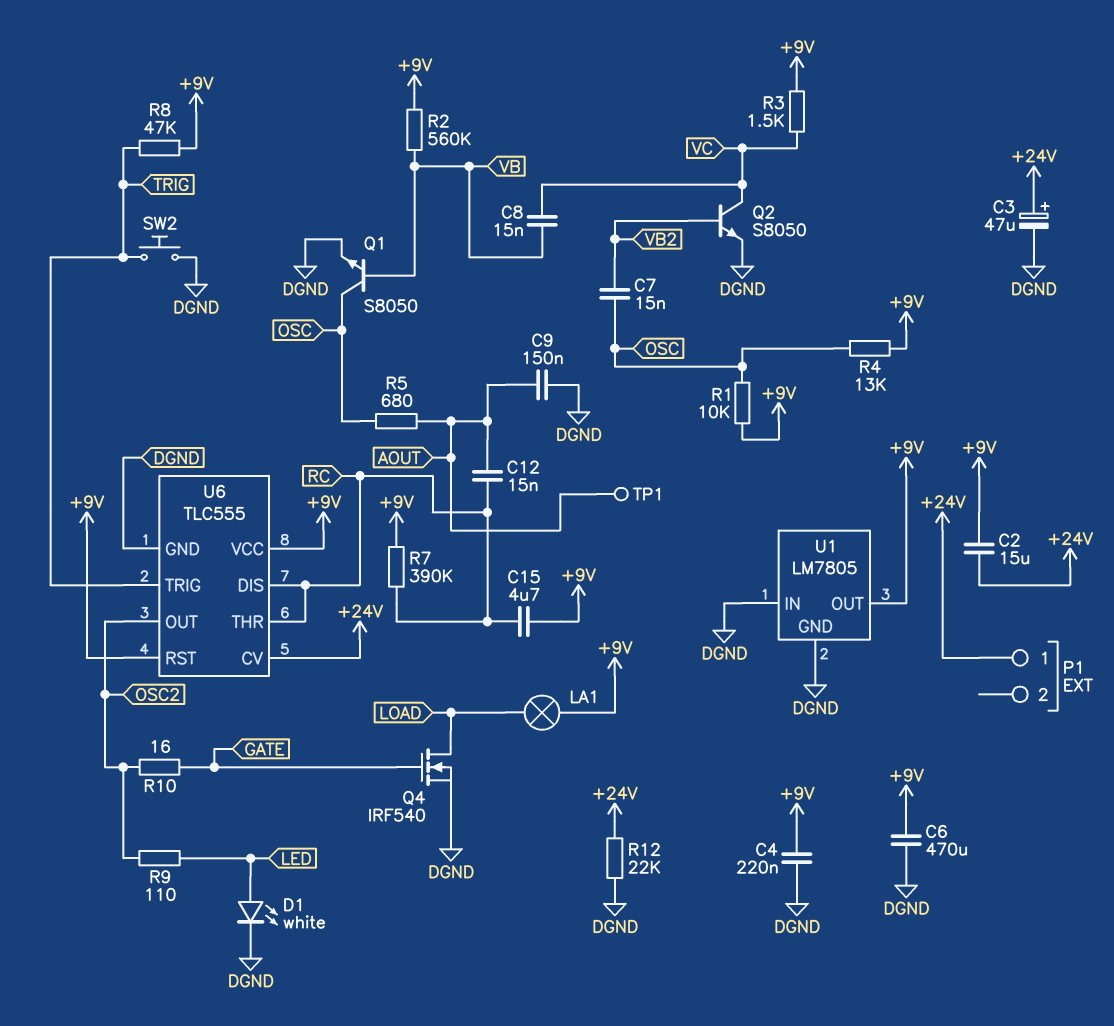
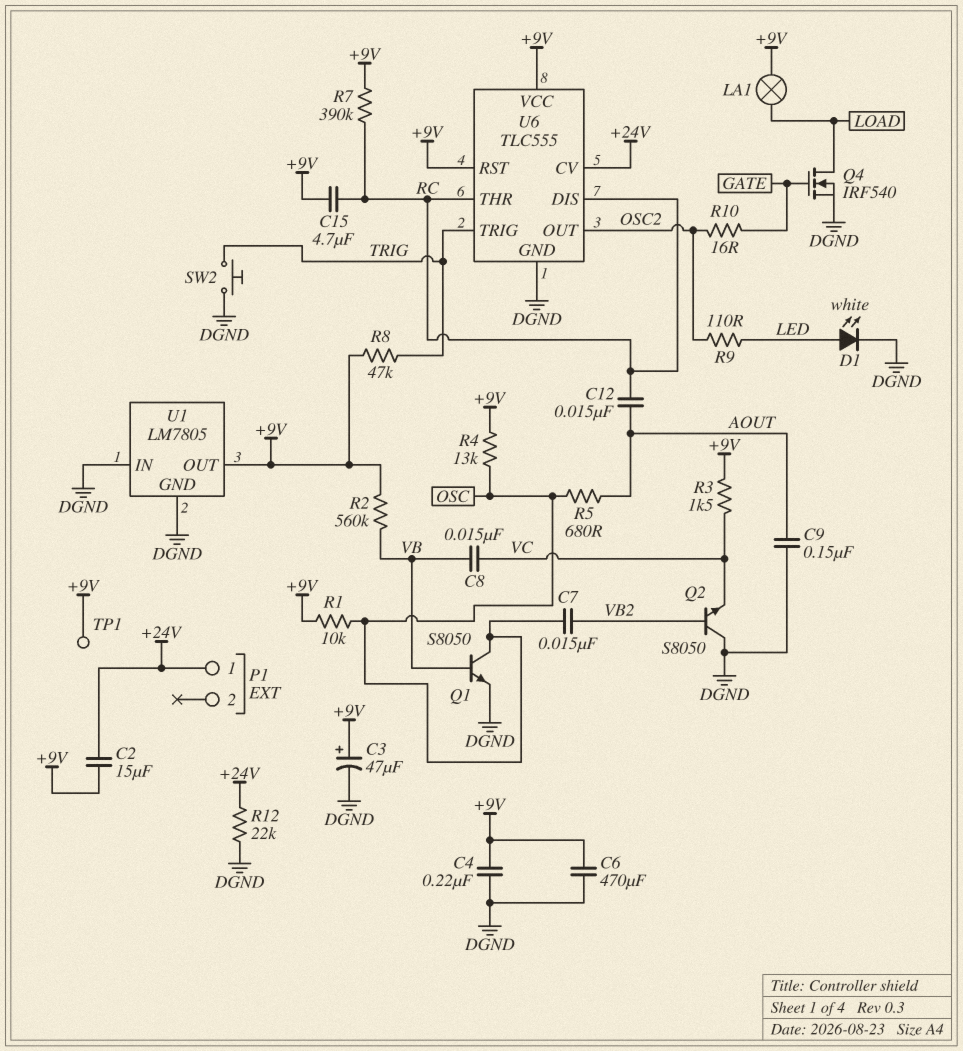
C3: 47uF (plus +24V, minus DGND) -> 47uF (plus +9V, minus DGND)
Q2: NPN S8050 (B VB2, C VC, E DGND) -> NPN S8050 (B VB2, C DGND, E VC)
TP1: test point (AOUT) -> test point (+9V)

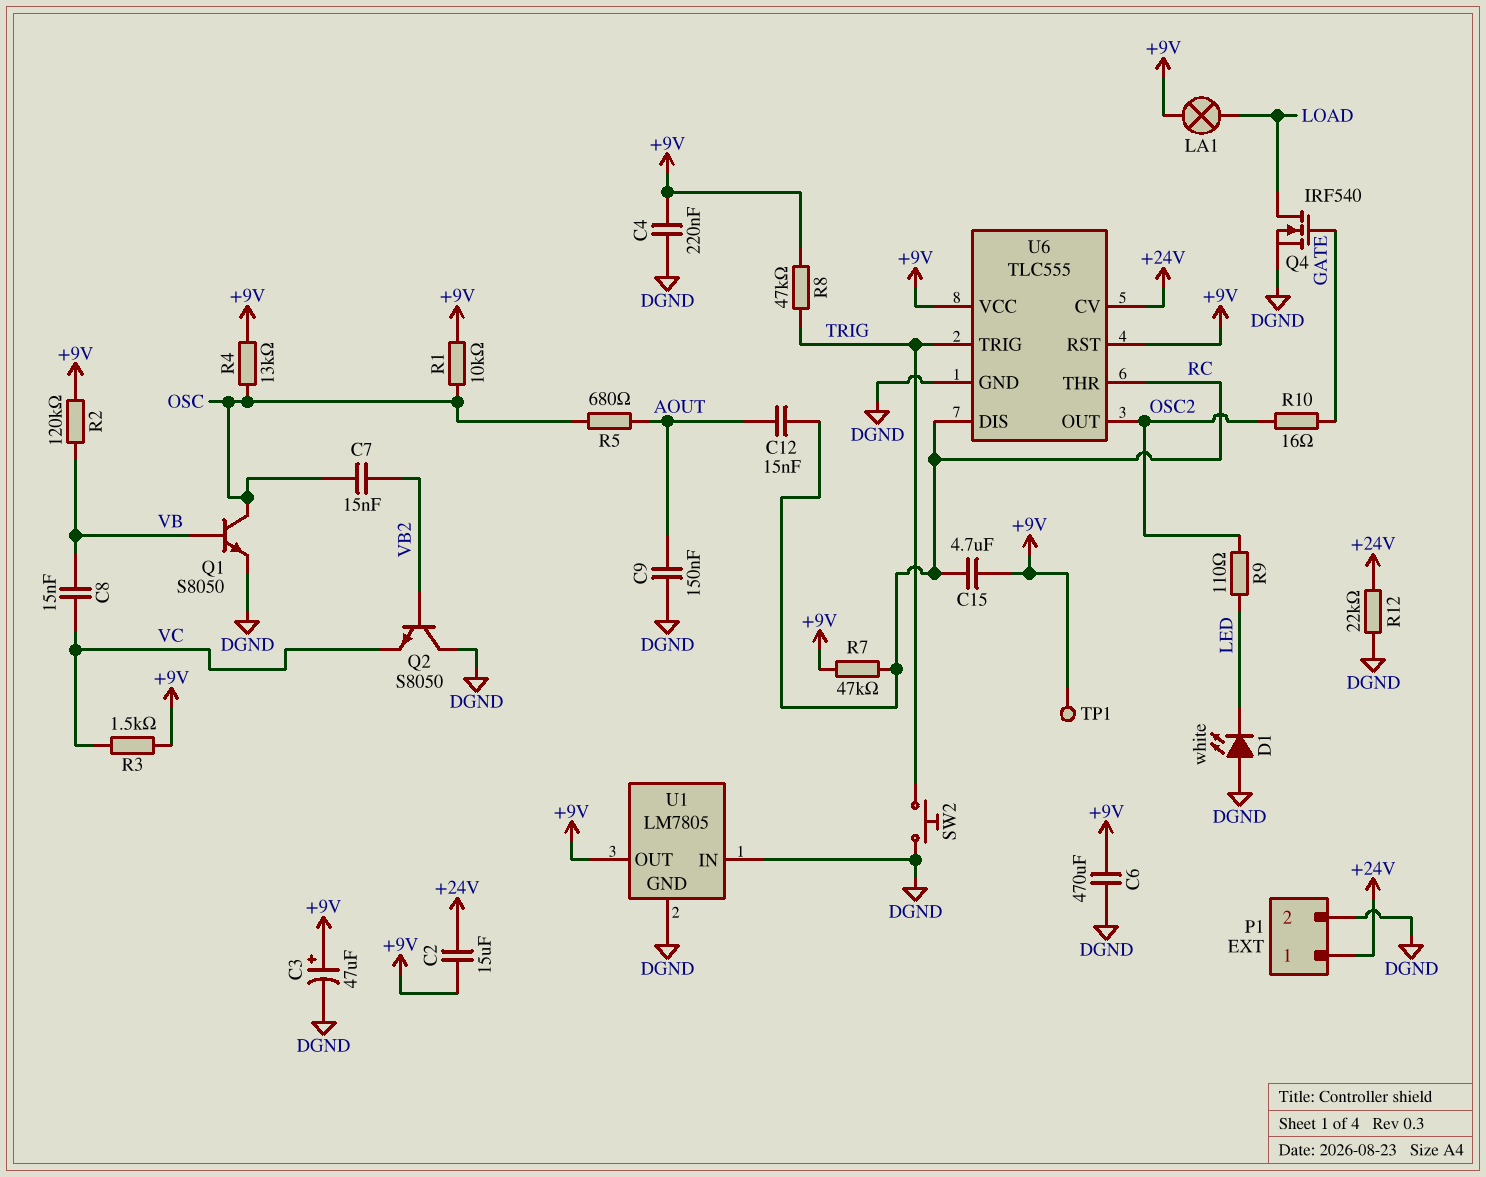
D1: LED white (A LED, K DGND) -> LED white (A DGND, K LED)
P1 pin 2: none -> DGND
R2: 560k (+9V, VB) -> 120k (+9V, VB)
R7: 390k (+9V, RC) -> 47k (+9V, RC)

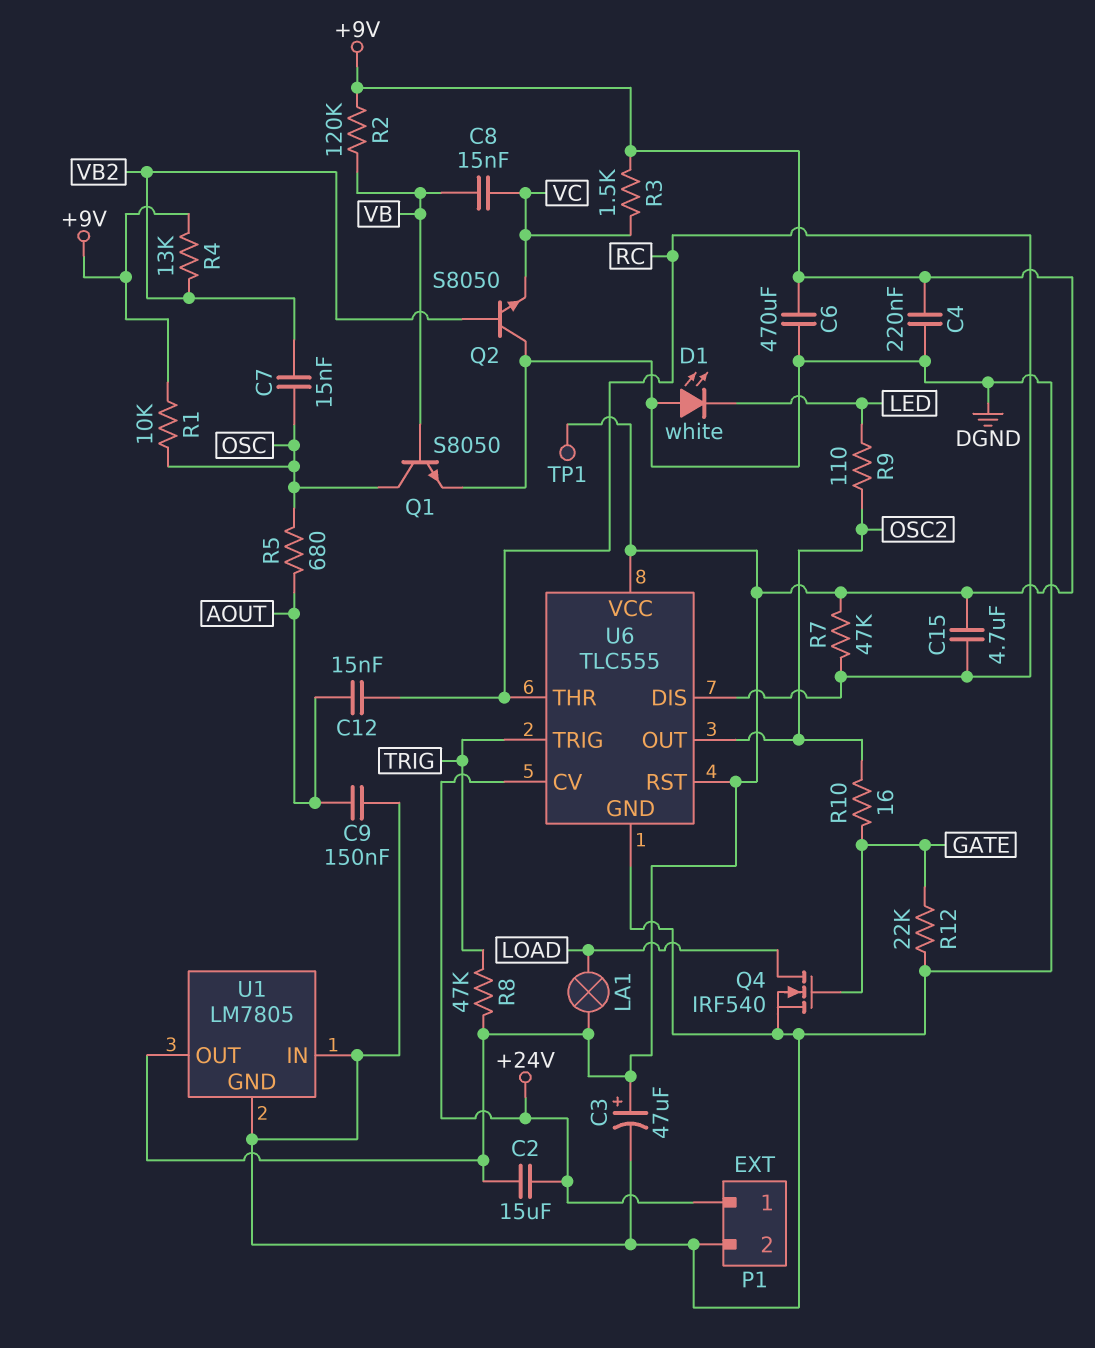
R4: 13k (+9V, OSC) -> 13k (+9V, VB2)
R12: 22k (+24V, DGND) -> 22k (DGND, GATE)
SW2: button (DGND, TRIG) -> none

